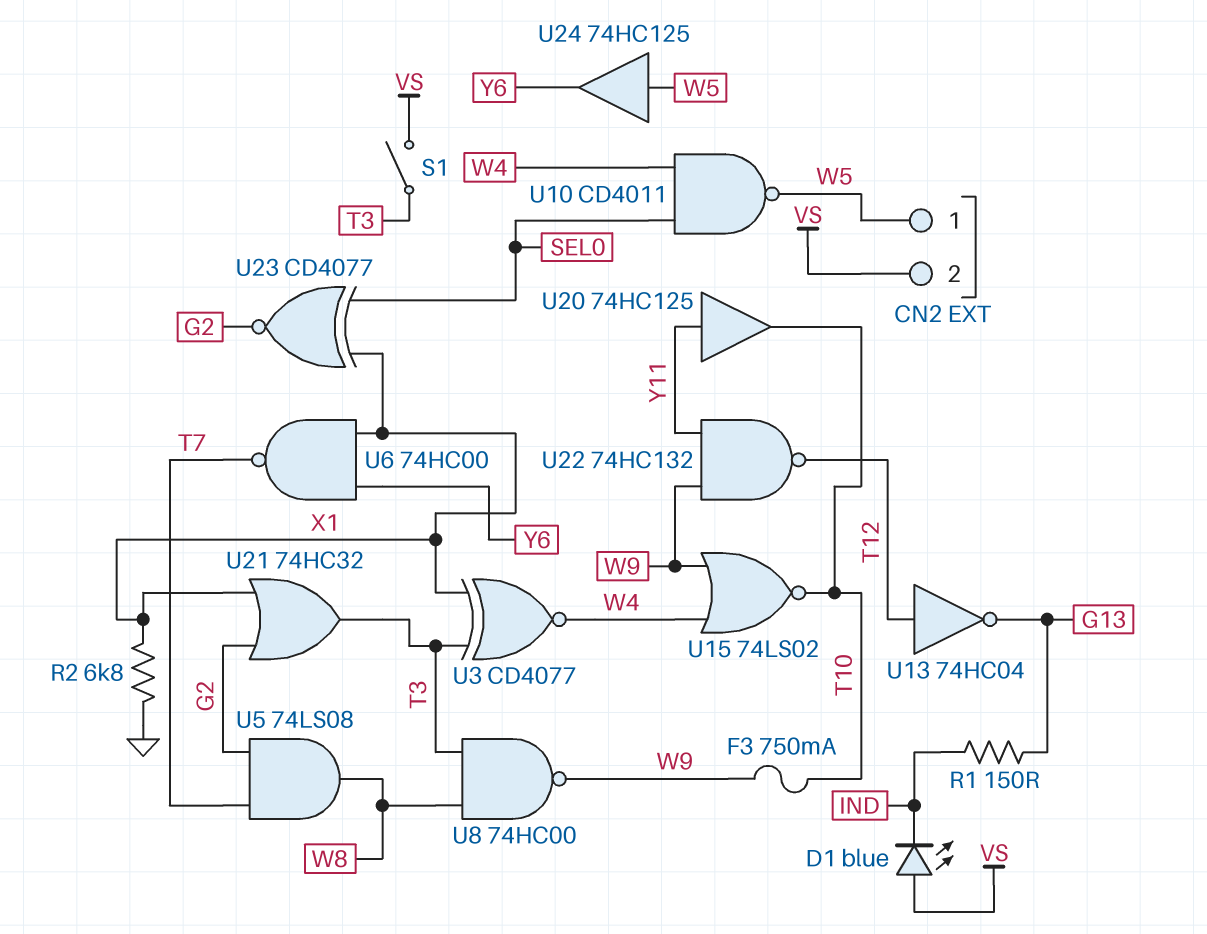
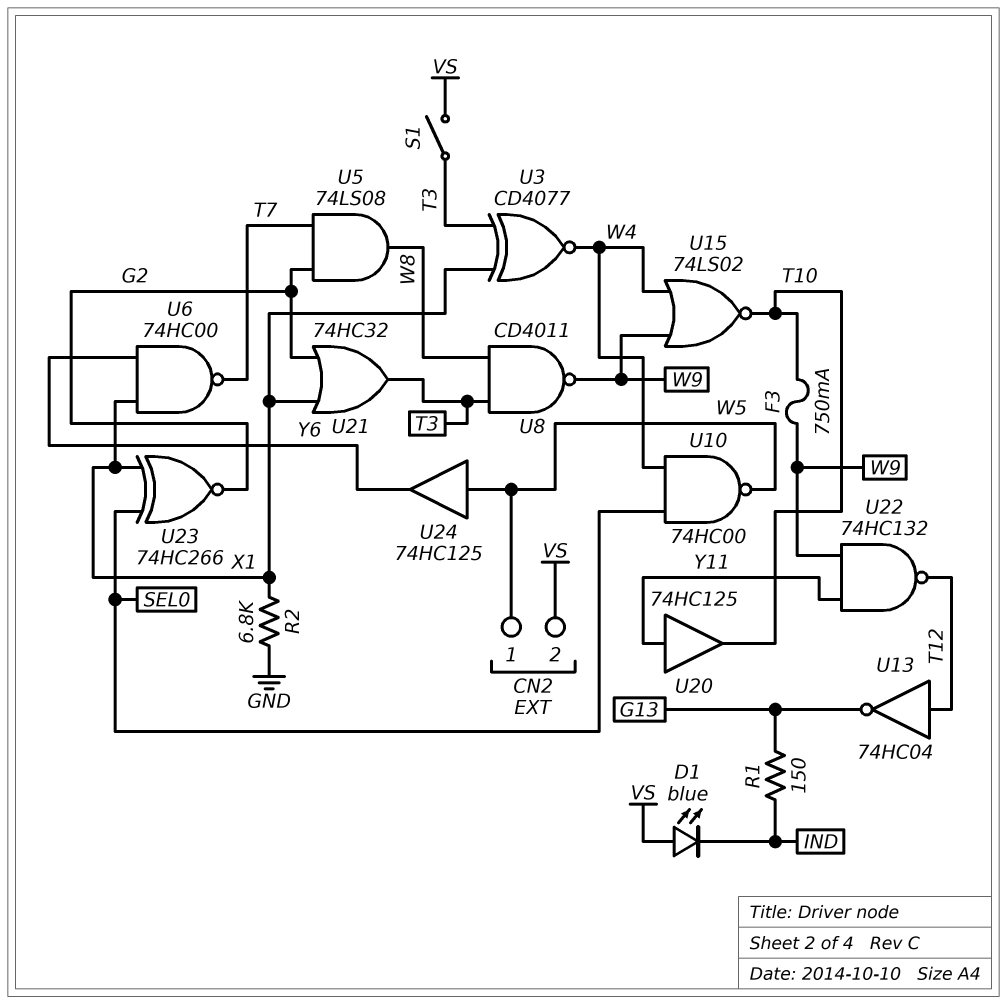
U8: NAND 74HC00 (in T3, in W8, out W9) -> NAND CD4011 (in T3, in W8, out W9)
U10: NAND CD4011 (in SEL0, in W4, out W5) -> NAND 74HC00 (in SEL0, in W4, out W5)
U23: XNOR CD4077 (in SEL0, in X1, out G2) -> XNOR 74HC266 (in SEL0, in X1, out G2)

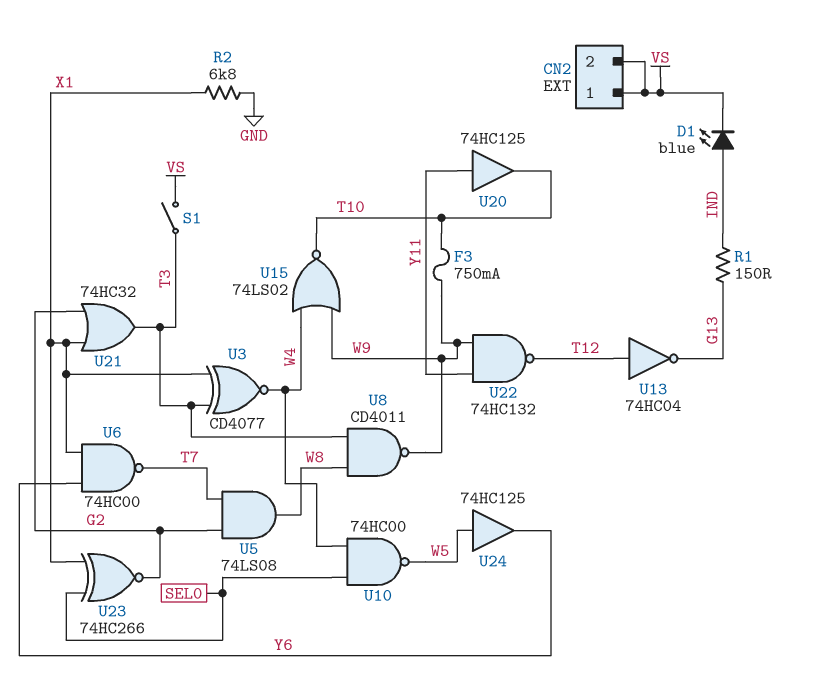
CN2 pin 1: W5 -> VS
D1: LED blue (A VS, K IND) -> LED blue (A IND, K VS)

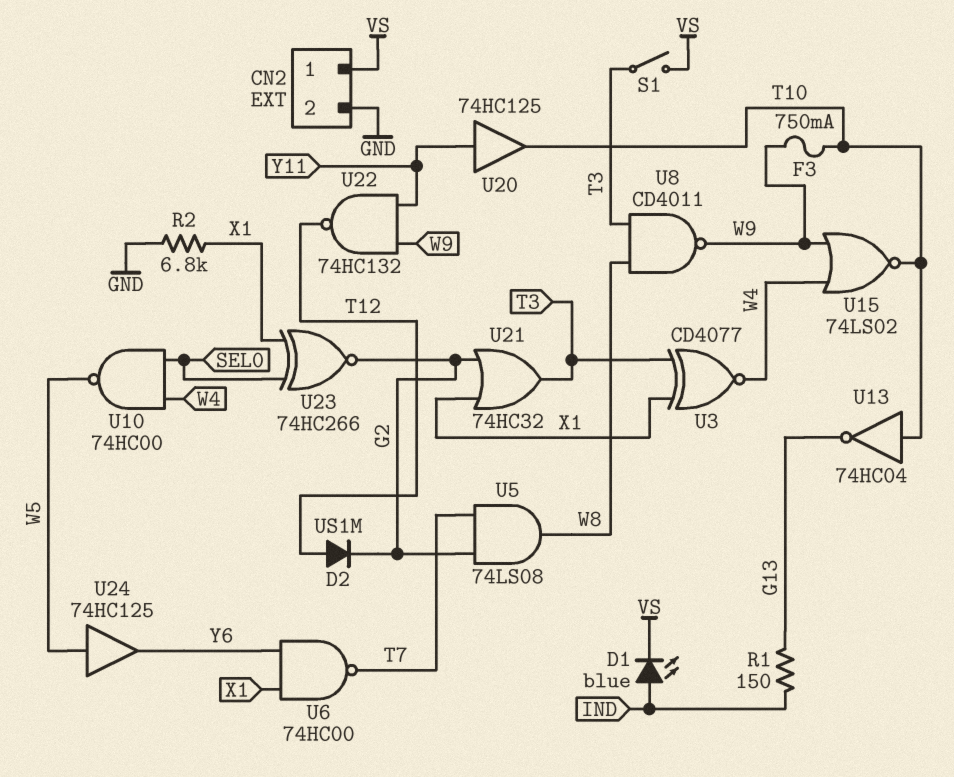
CN2 pin 2: VS -> GND
D2: none -> diode US1M (A T12, K G2)
U13: NOT 74HC04 (in T12, out G13) -> NOT 74HC04 (in T10, out G13)

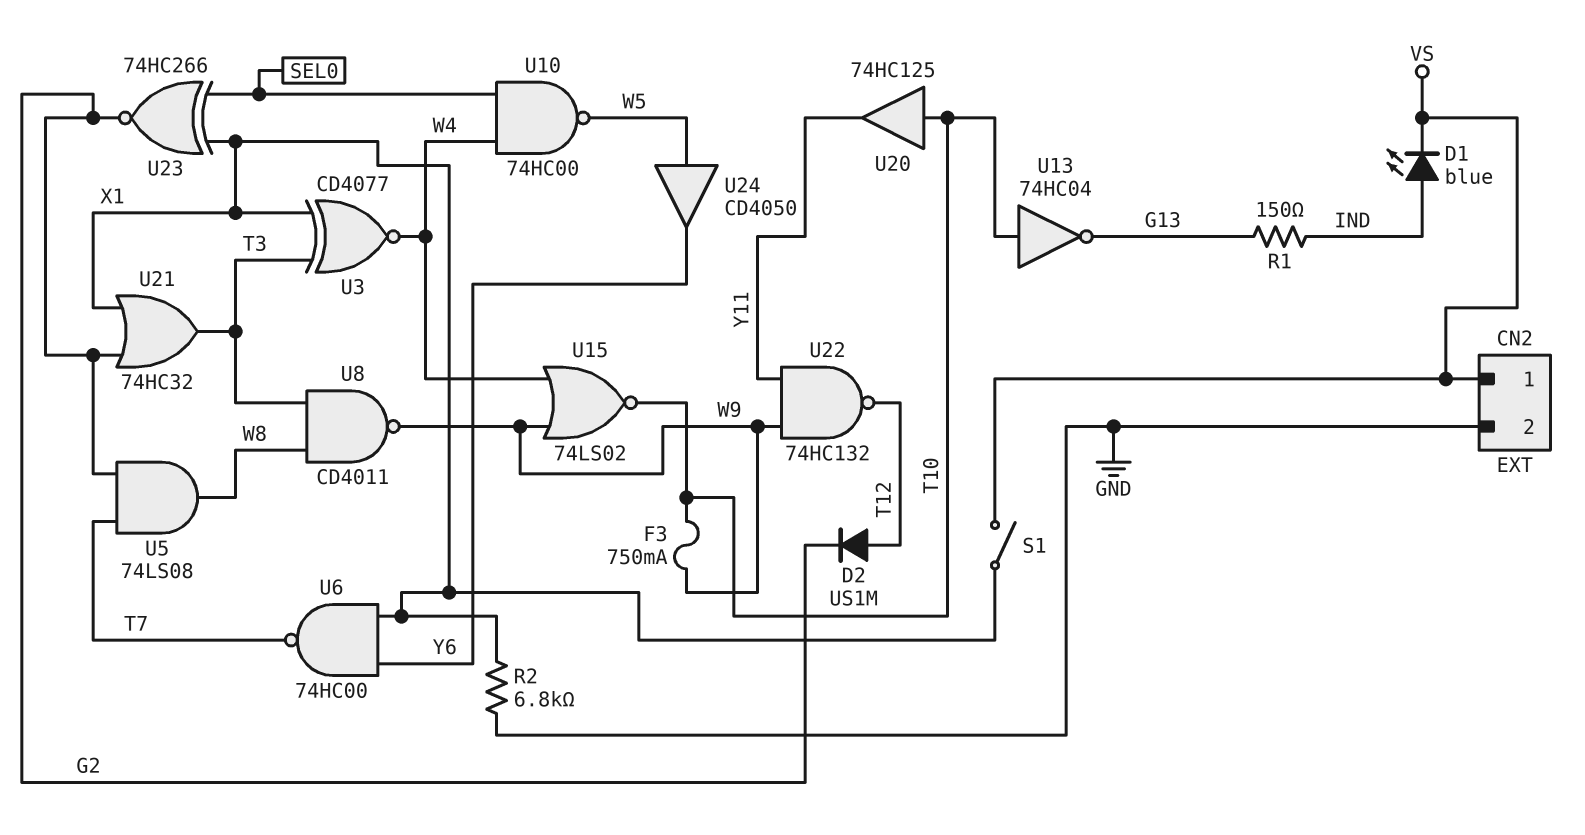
S1: switch (T3, VS) -> switch (VS, X1)
U20: buffer 74HC125 (in Y11, out T10) -> buffer 74HC125 (in T10, out Y11)
U24: buffer 74HC125 (in W5, out Y6) -> buffer CD4050 (in W5, out Y6)

